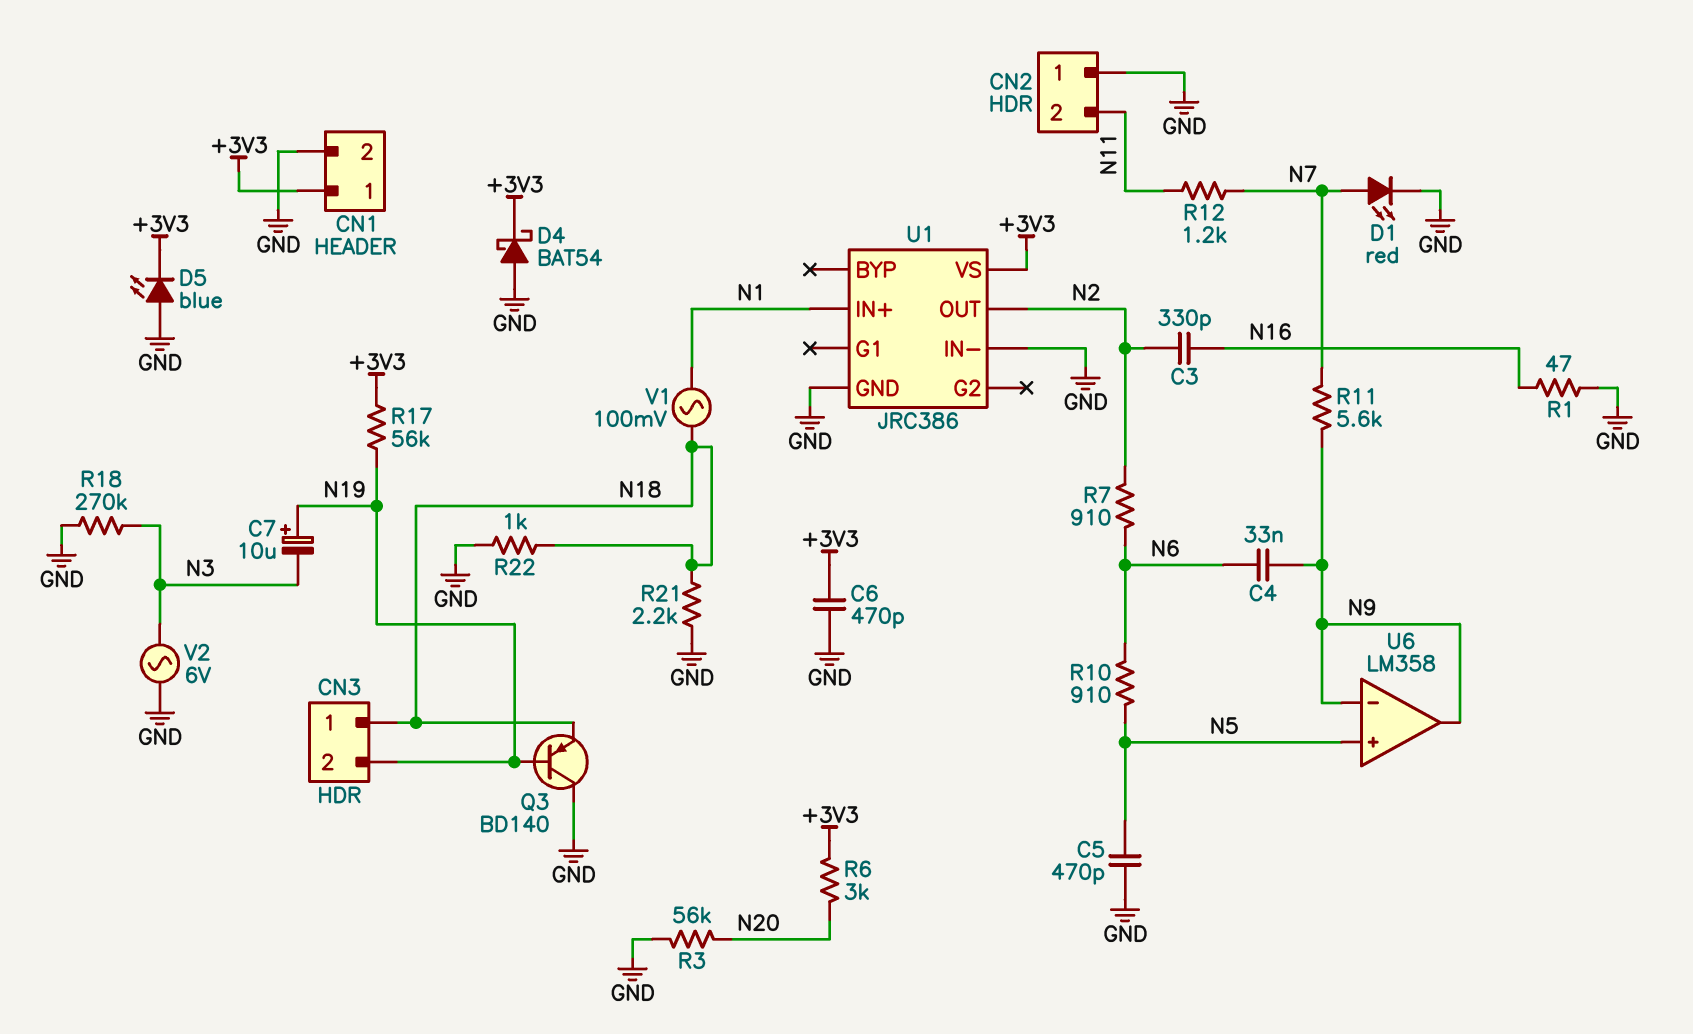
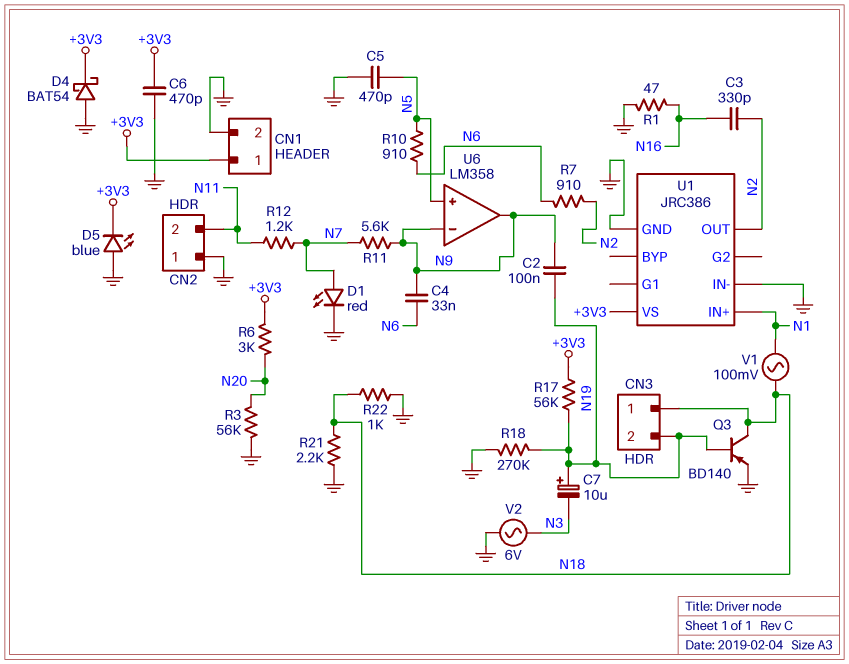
C2: none -> 100nF (N9, N19)
Q3: PNP BD140 (B N19, C GND, E N18) -> PNP BD140 (B N19, C N18, E GND)
R18: 270k (GND, N3) -> 270k (GND, N19)

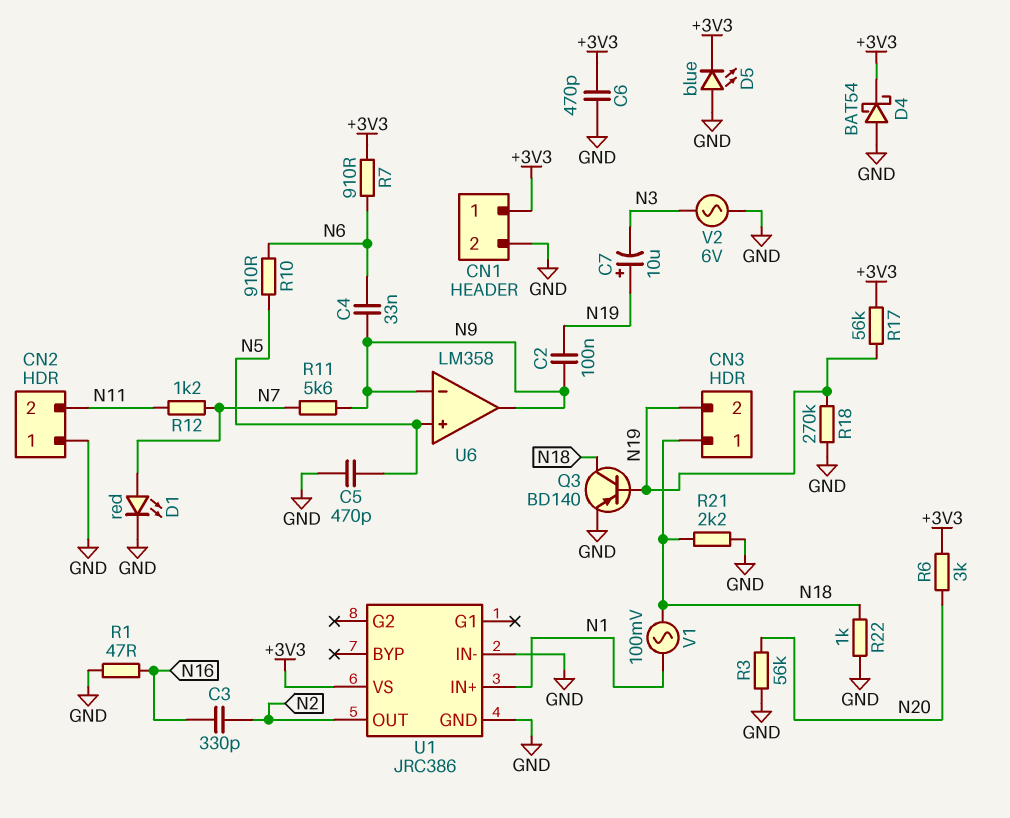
R7: 910 (N2, N6) -> 910 (+3V3, N6)

